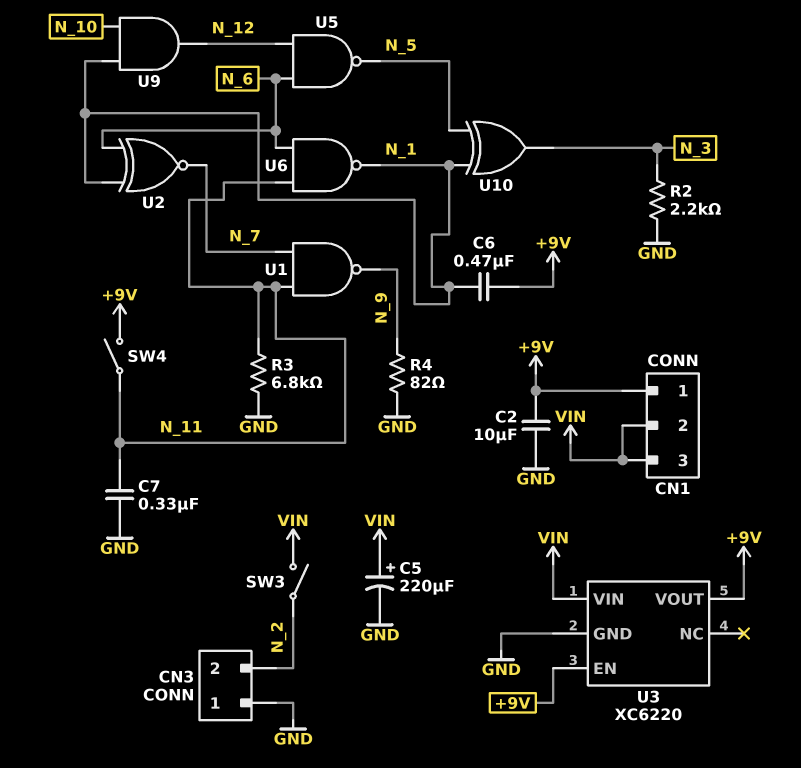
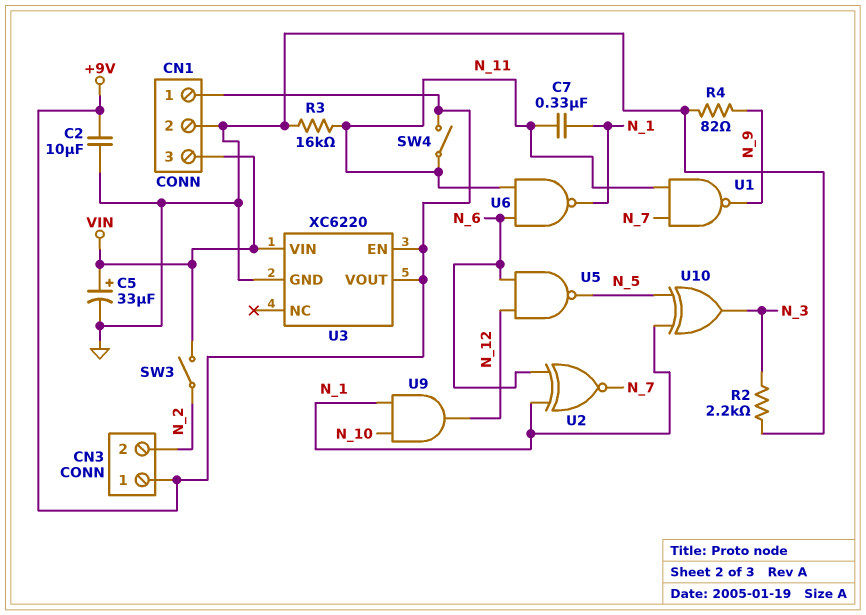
C5: 220uF (plus VIN, minus GND) -> 33uF (plus VIN, minus GND)
C6: 470nF (+9V, N_1) -> none
C7: 330nF (GND, N_11) -> 330nF (N_1, N_11)
CN1 pin 2: VIN -> GND
CN3 pin 1: GND -> +9V
R3: 6.8k (GND, N_11) -> 16k (GND, N_11)

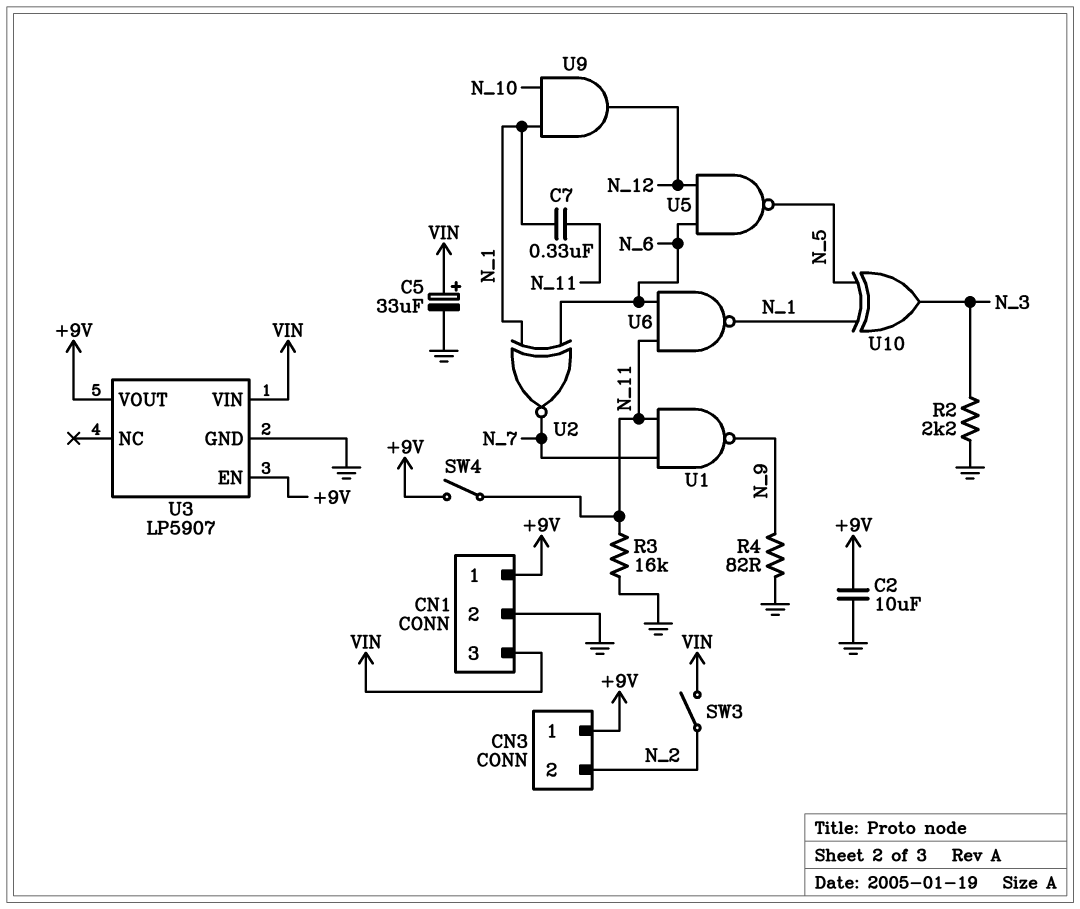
U3: XC6220 -> LP5907

